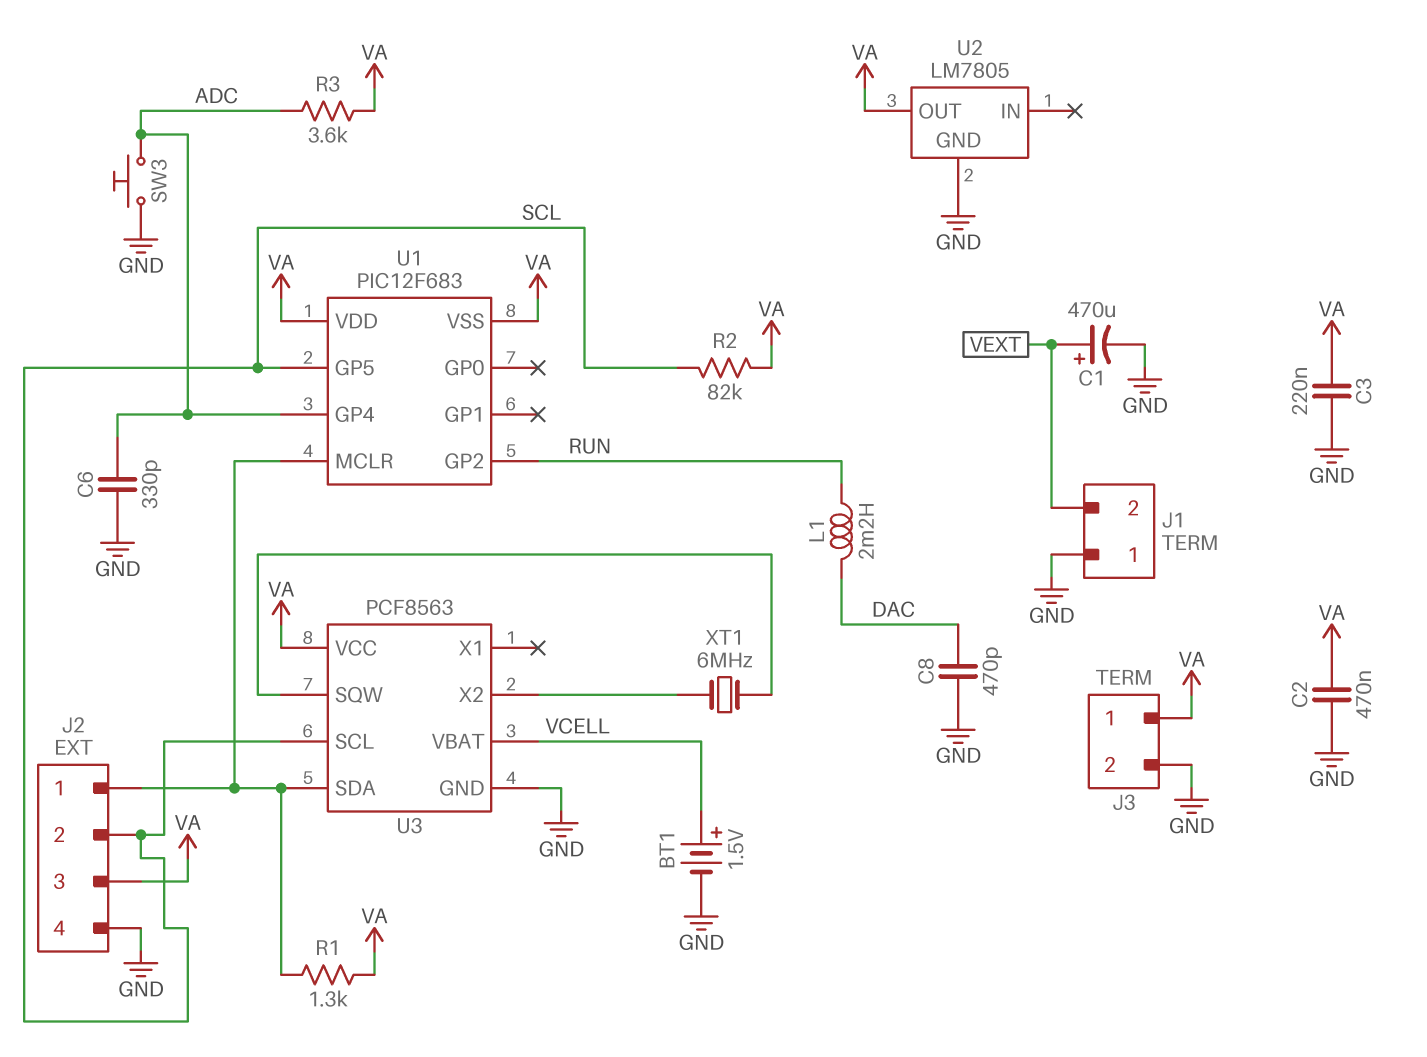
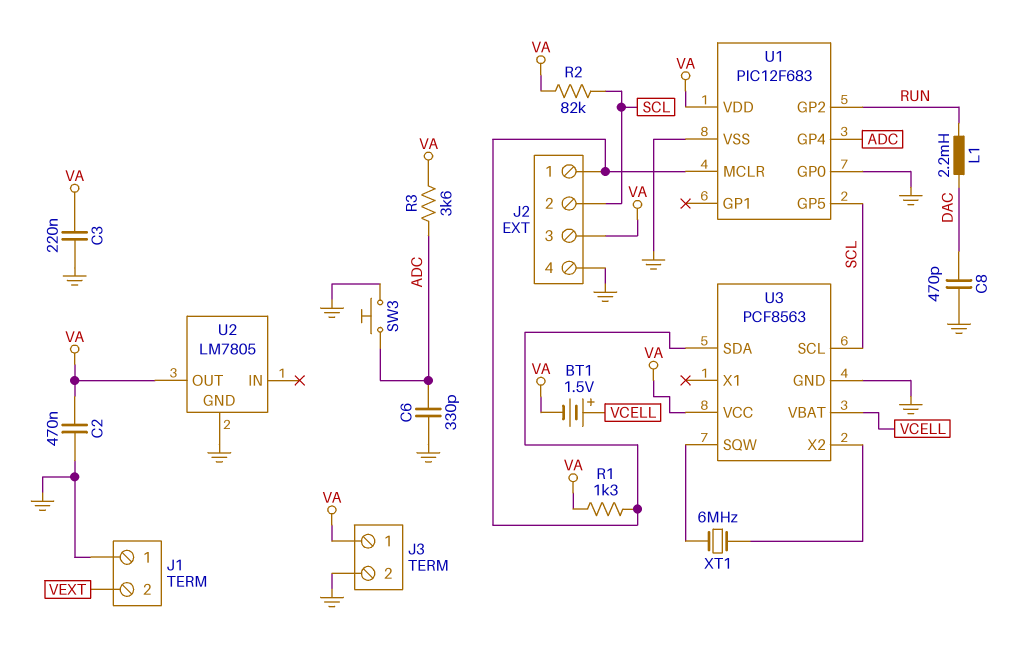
BT1: 1.5V (plus VCELL, minus GND) -> 1.5V (plus VCELL, minus VA)
C1: 470uF (plus VEXT, minus GND) -> none
U1 pin GP0: none -> GND
U1 pin VSS: VA -> GND

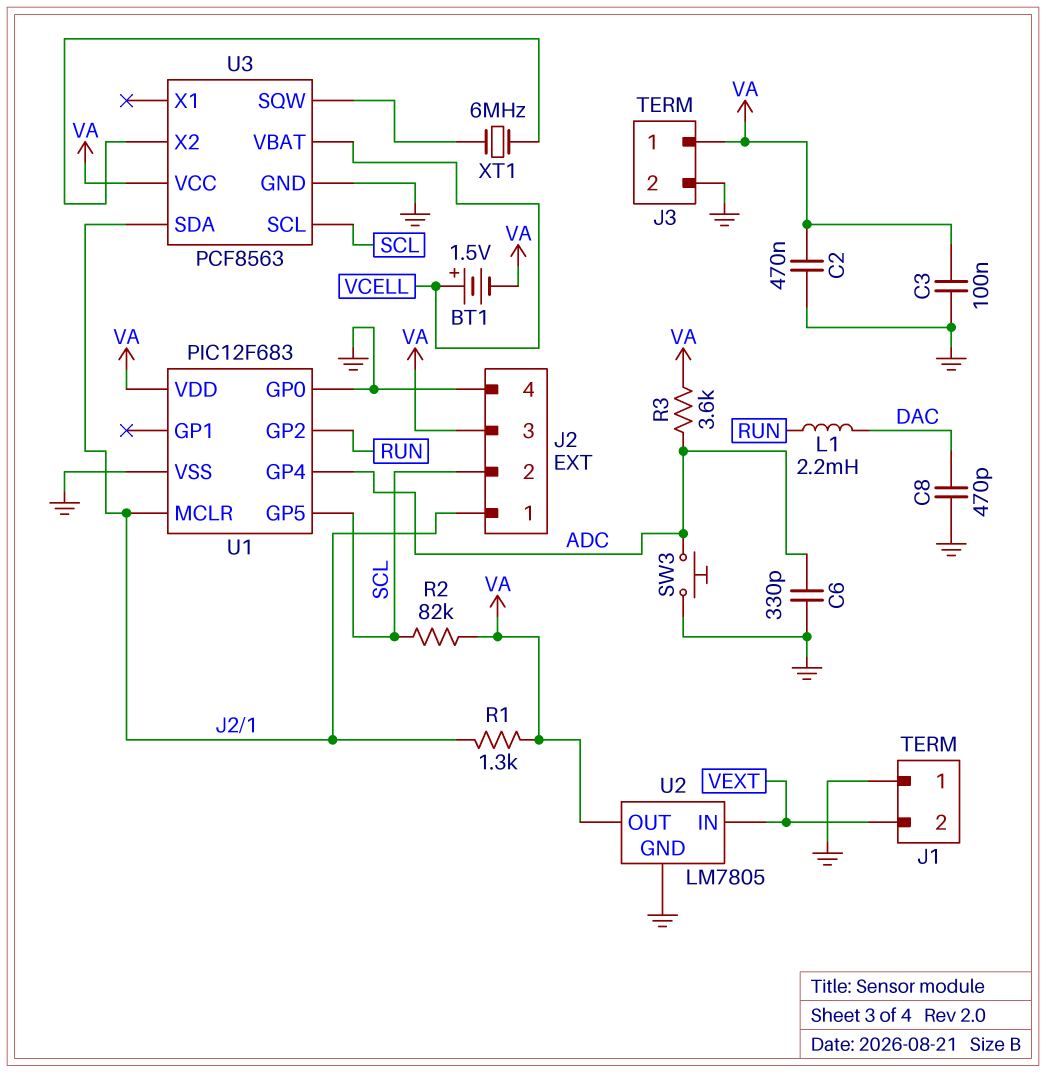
C3: 220nF (GND, VA) -> 100nF (GND, VA)
U2 pin IN: none -> VEXT

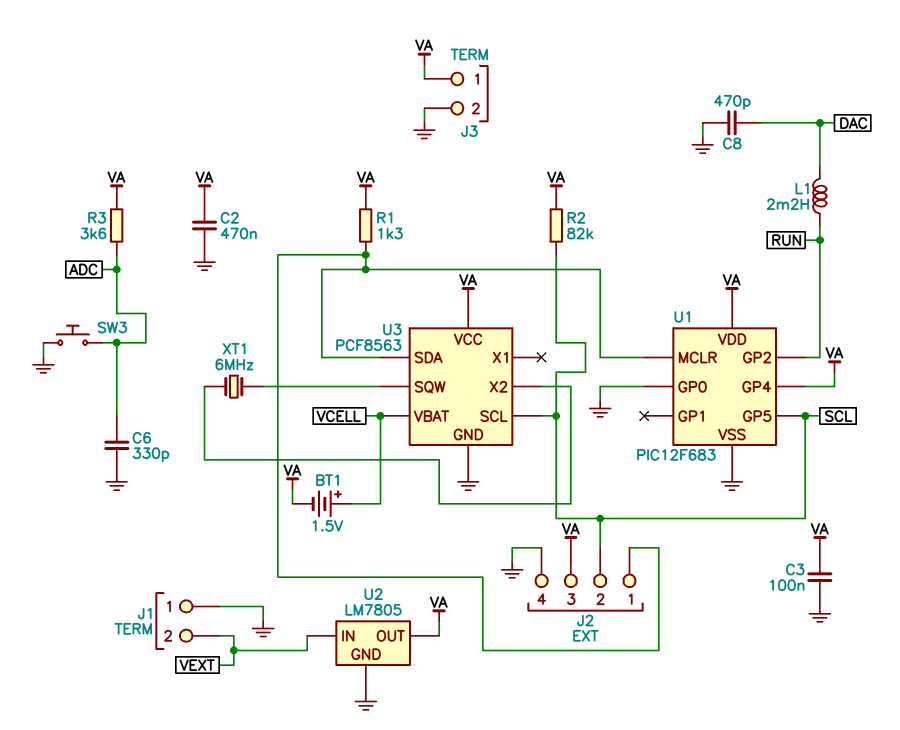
U1 pin GP4: ADC -> VA

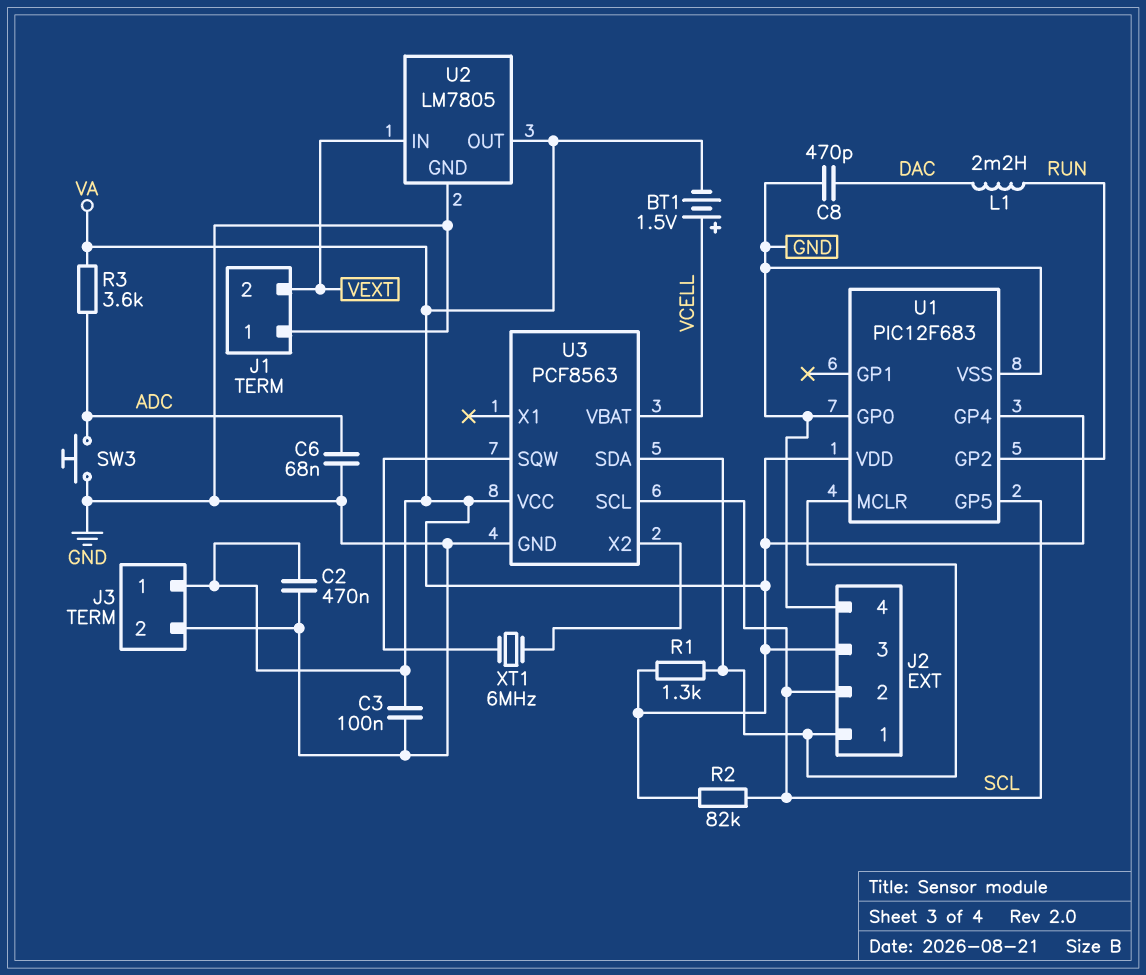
C6: 330pF (ADC, GND) -> 68nF (ADC, GND)

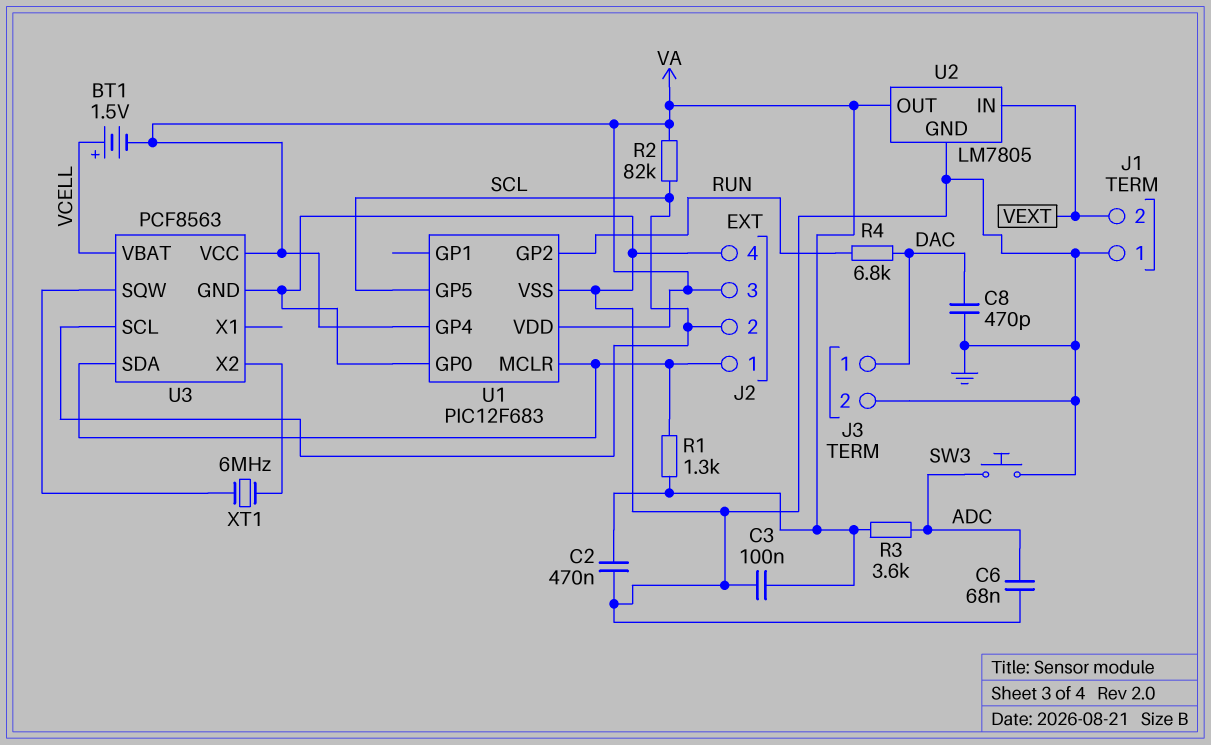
J3 pin 1: VA -> DAC
L1: 2.2mH (DAC, RUN) -> none
R4: none -> 6.8k (DAC, RUN)

